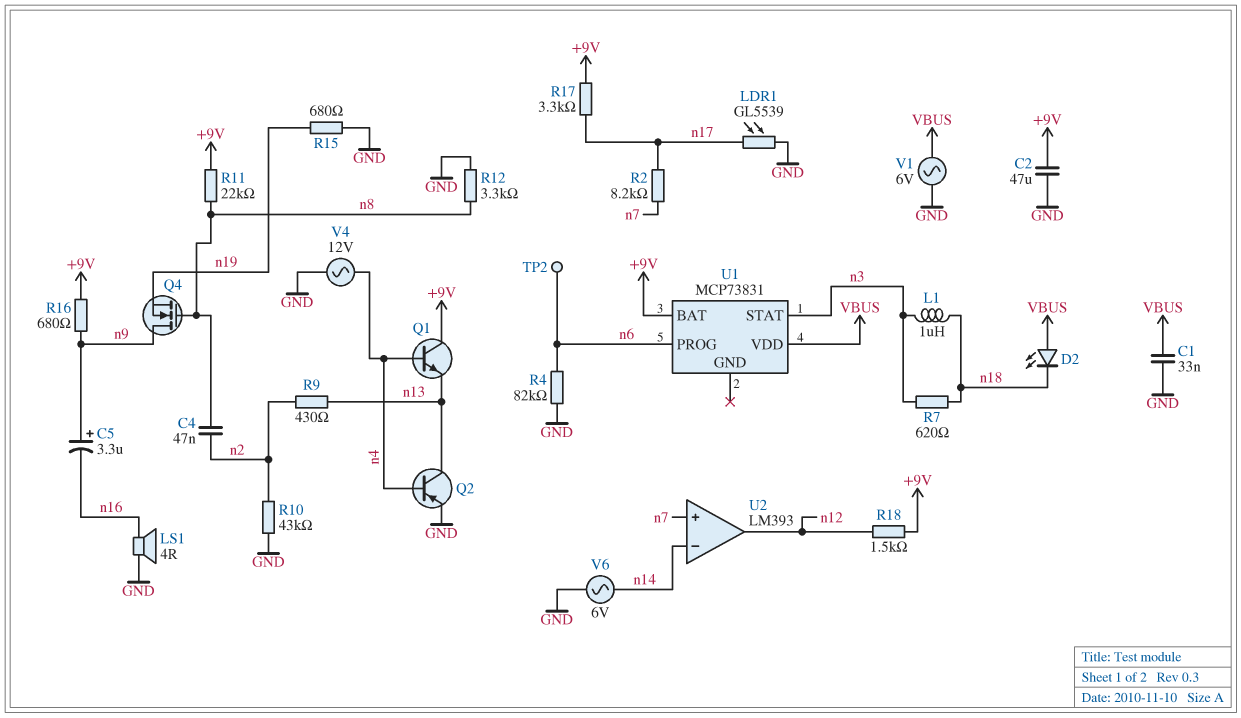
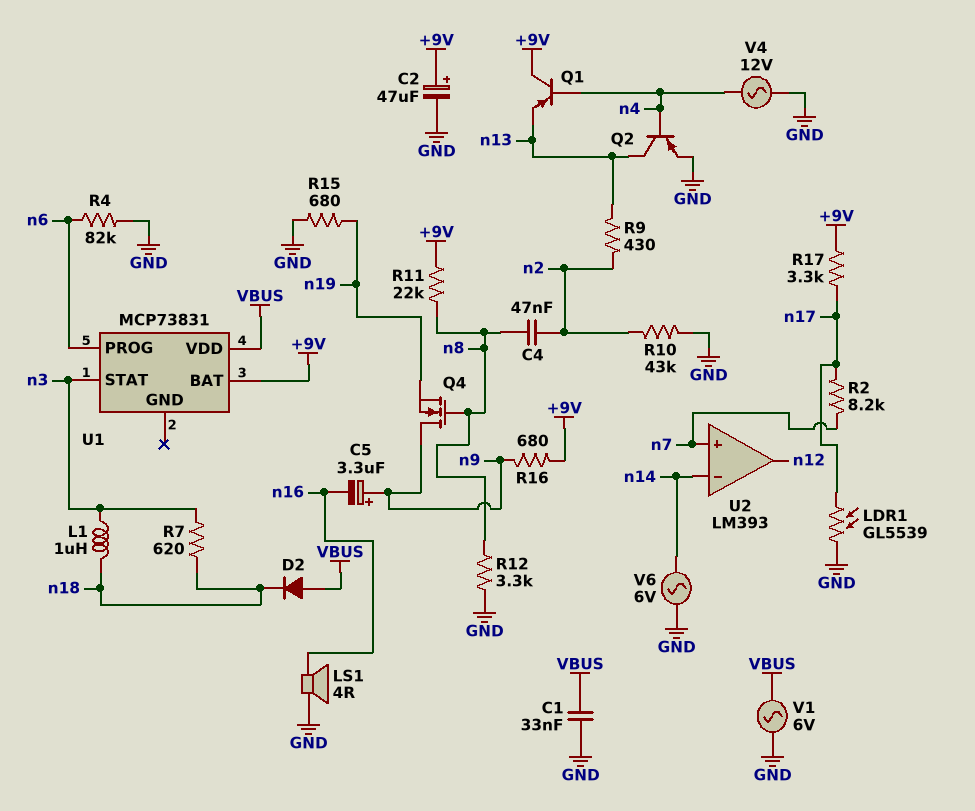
C2: 47uF (+9V, GND) -> 47uF (plus +9V, minus GND)
D2: LED (A VBUS, K n18) -> diode (A VBUS, K n18)
Q1: NPN (B n4, C +9V, E n13) -> PNP (B n4, C +9V, E n13)
R18: 1.5k (+9V, n12) -> none
TP2: test point (n6) -> none

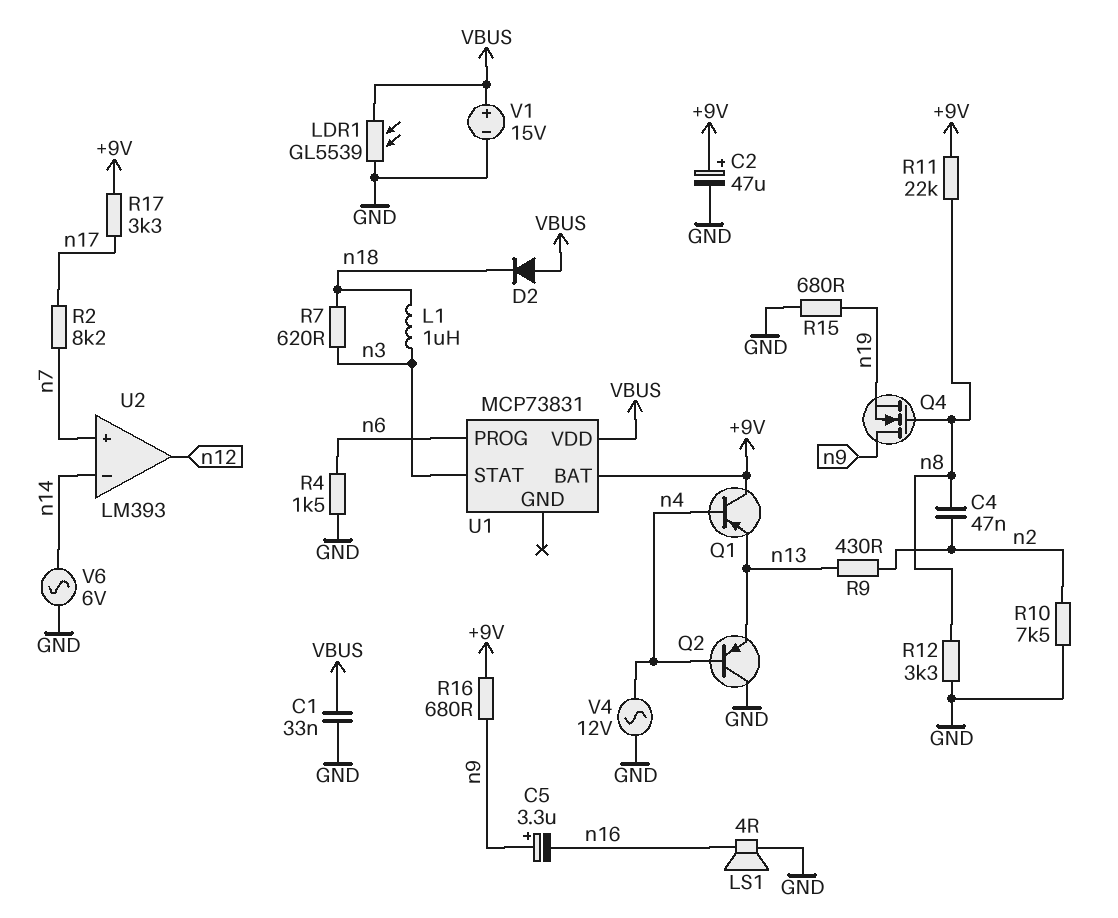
LDR1: GL5539 (GND, n17) -> GL5539 (GND, VBUS)
Q2: PNP (B n4, C n13, E GND) -> PNP (B n4, C GND, E n13)
R4: 82k (GND, n6) -> 1.5k (GND, n6)
R10: 43k (GND, n2) -> 7.5k (GND, n2)
V1: AC 6V (GND, VBUS) -> 15V (plus VBUS, minus GND)

